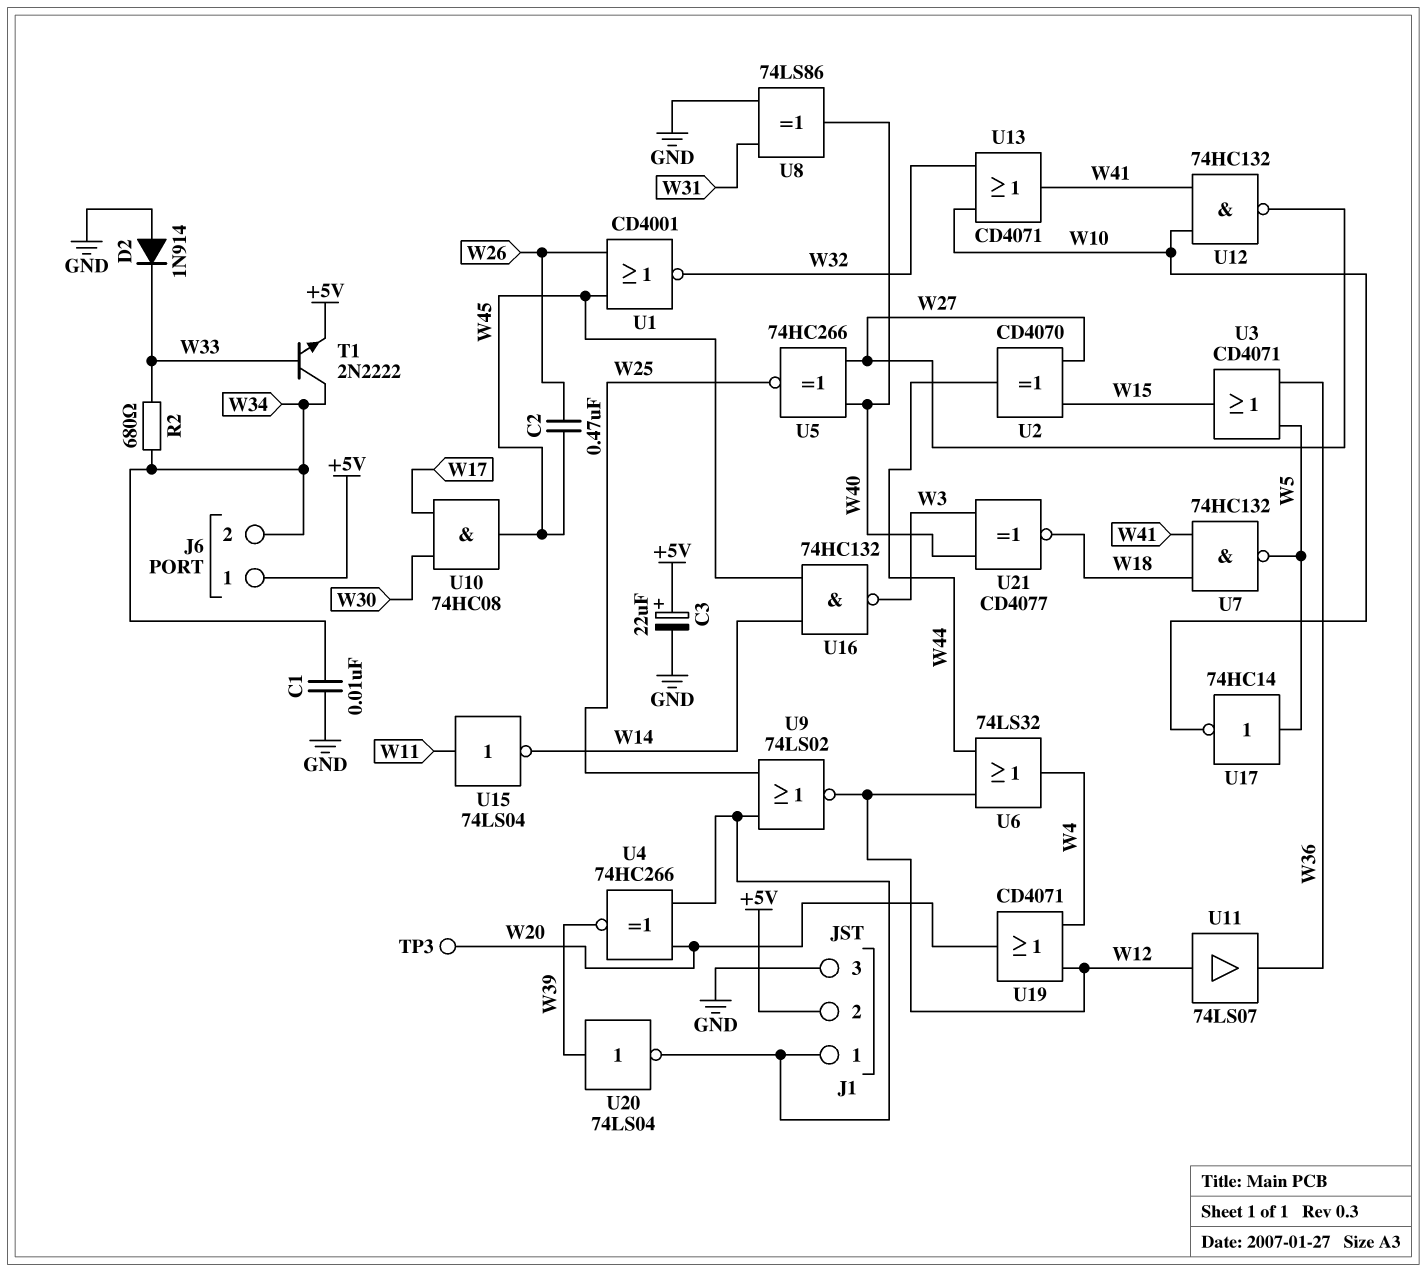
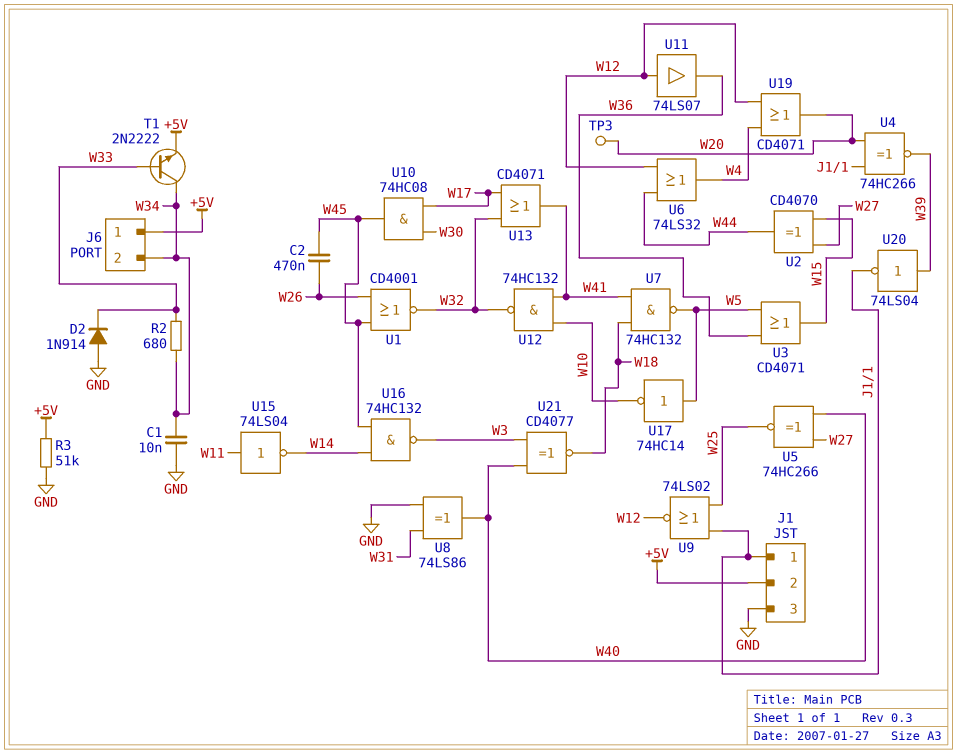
C3: 22uF (plus +5V, minus GND) -> none
R3: none -> 51k (+5V, GND)
U12: NAND 74HC132 (in W10, in W41, out W27) -> NAND 74HC132 (in W10, in W41, out W32)
U13: OR CD4071 (in W10, in W32, out W41) -> OR CD4071 (in W17, in W32, out W41)

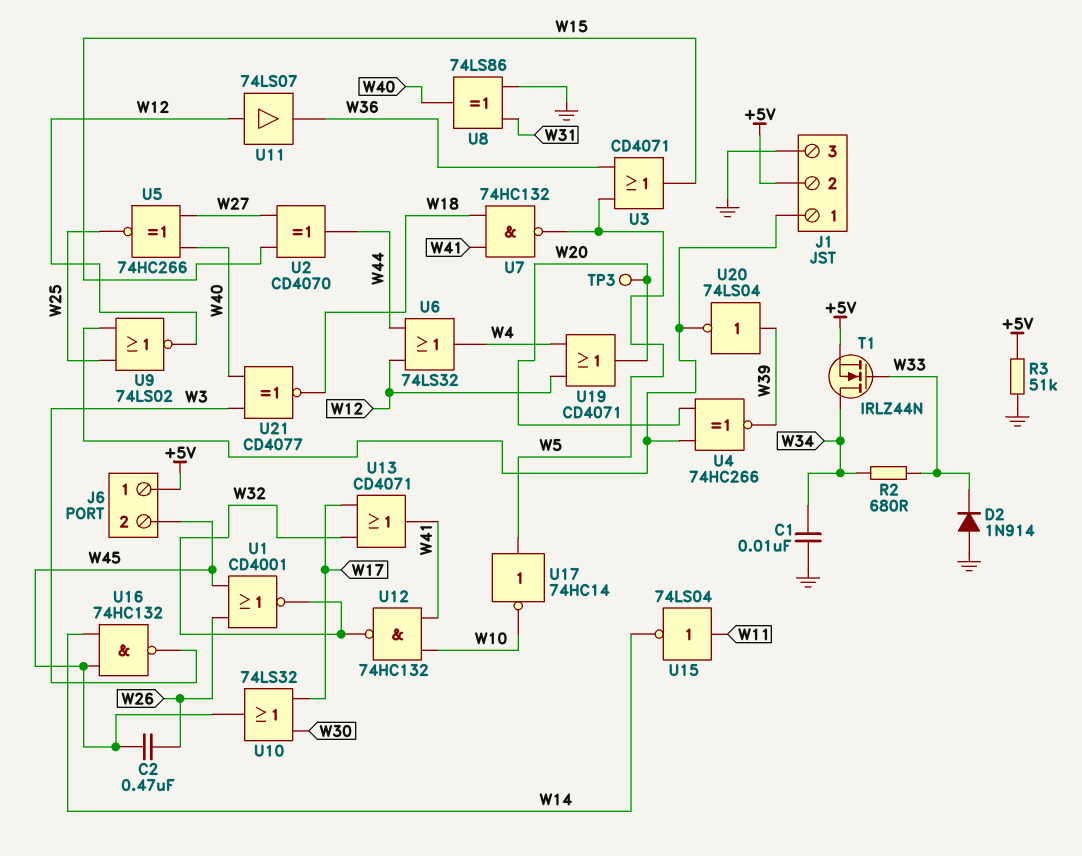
J6 pin 2: W34 -> W45
T1: NPN 2N2222 (B W33, C W34, E +5V) -> NMOS IRLZ44N (G W33, D W34, S +5V)
U10: AND 74HC08 (in W17, in W30, out W45) -> OR 74LS32 (in W17, in W30, out W45)

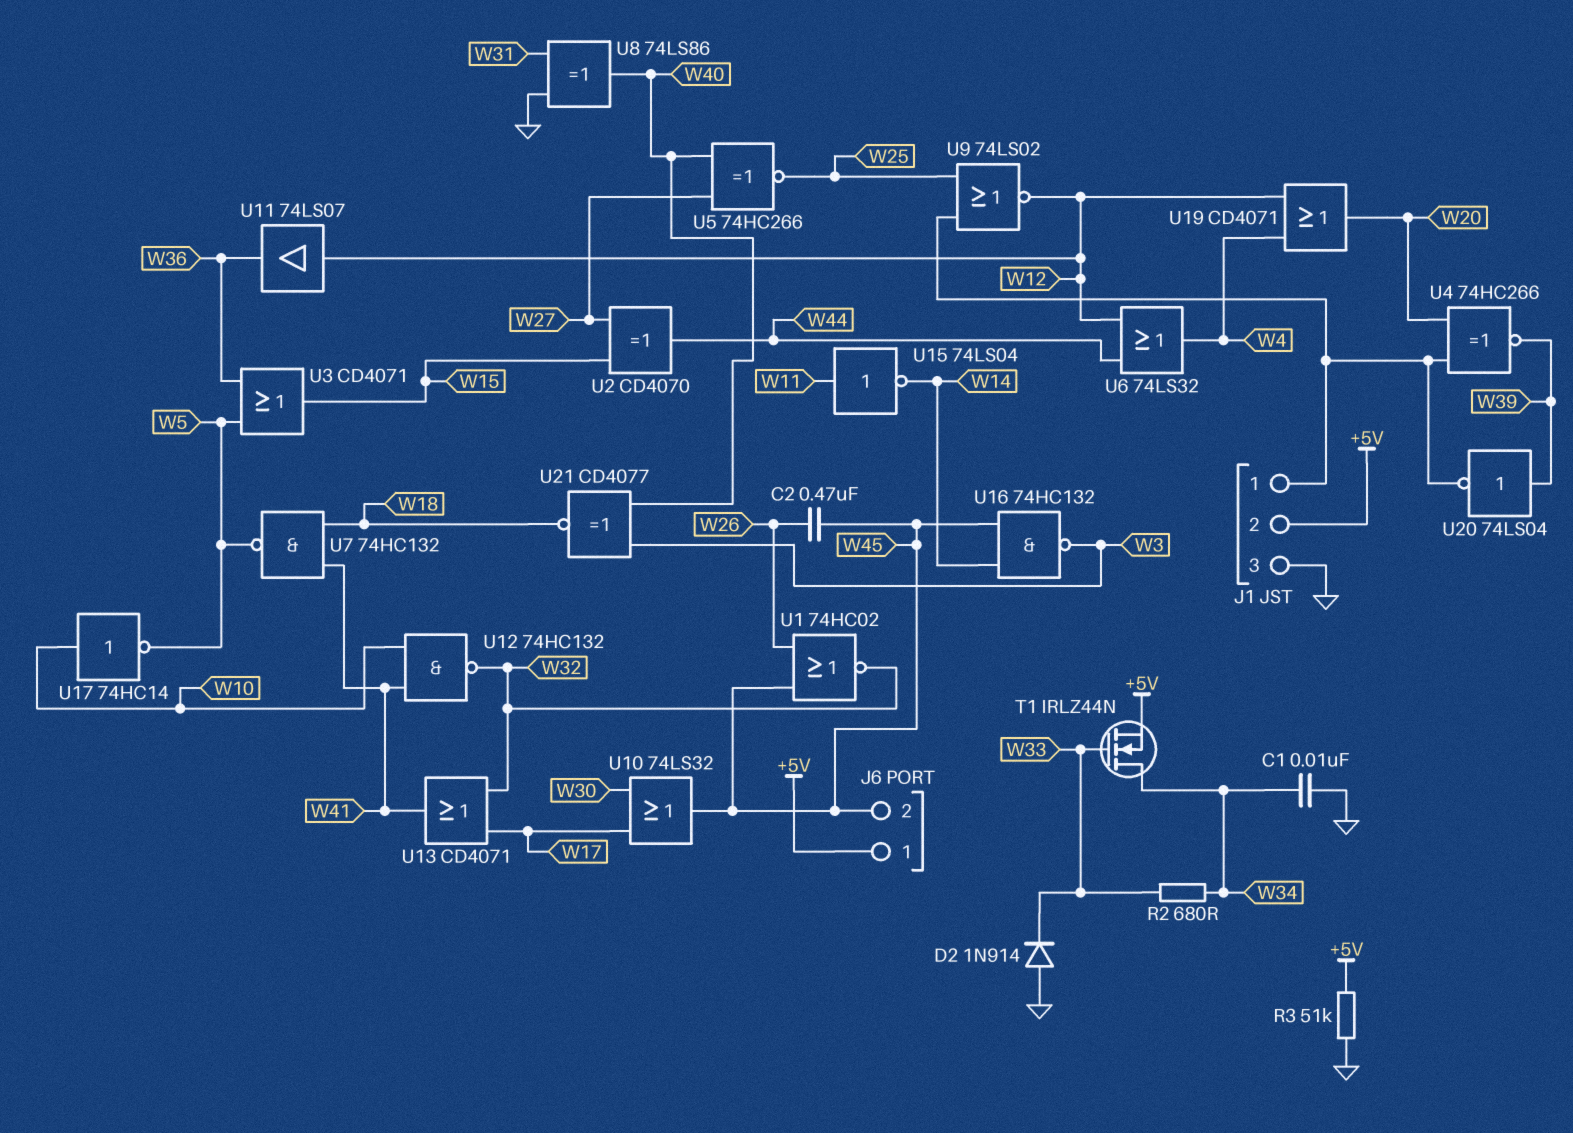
TP3: test point (W20) -> none
U1: NOR CD4001 (in W26, in W45, out W32) -> NOR 74HC02 (in W26, in W45, out W32)
U17: NOT 74HC14 (in W5, out W10) -> NOT 74HC14 (in W10, out W5)

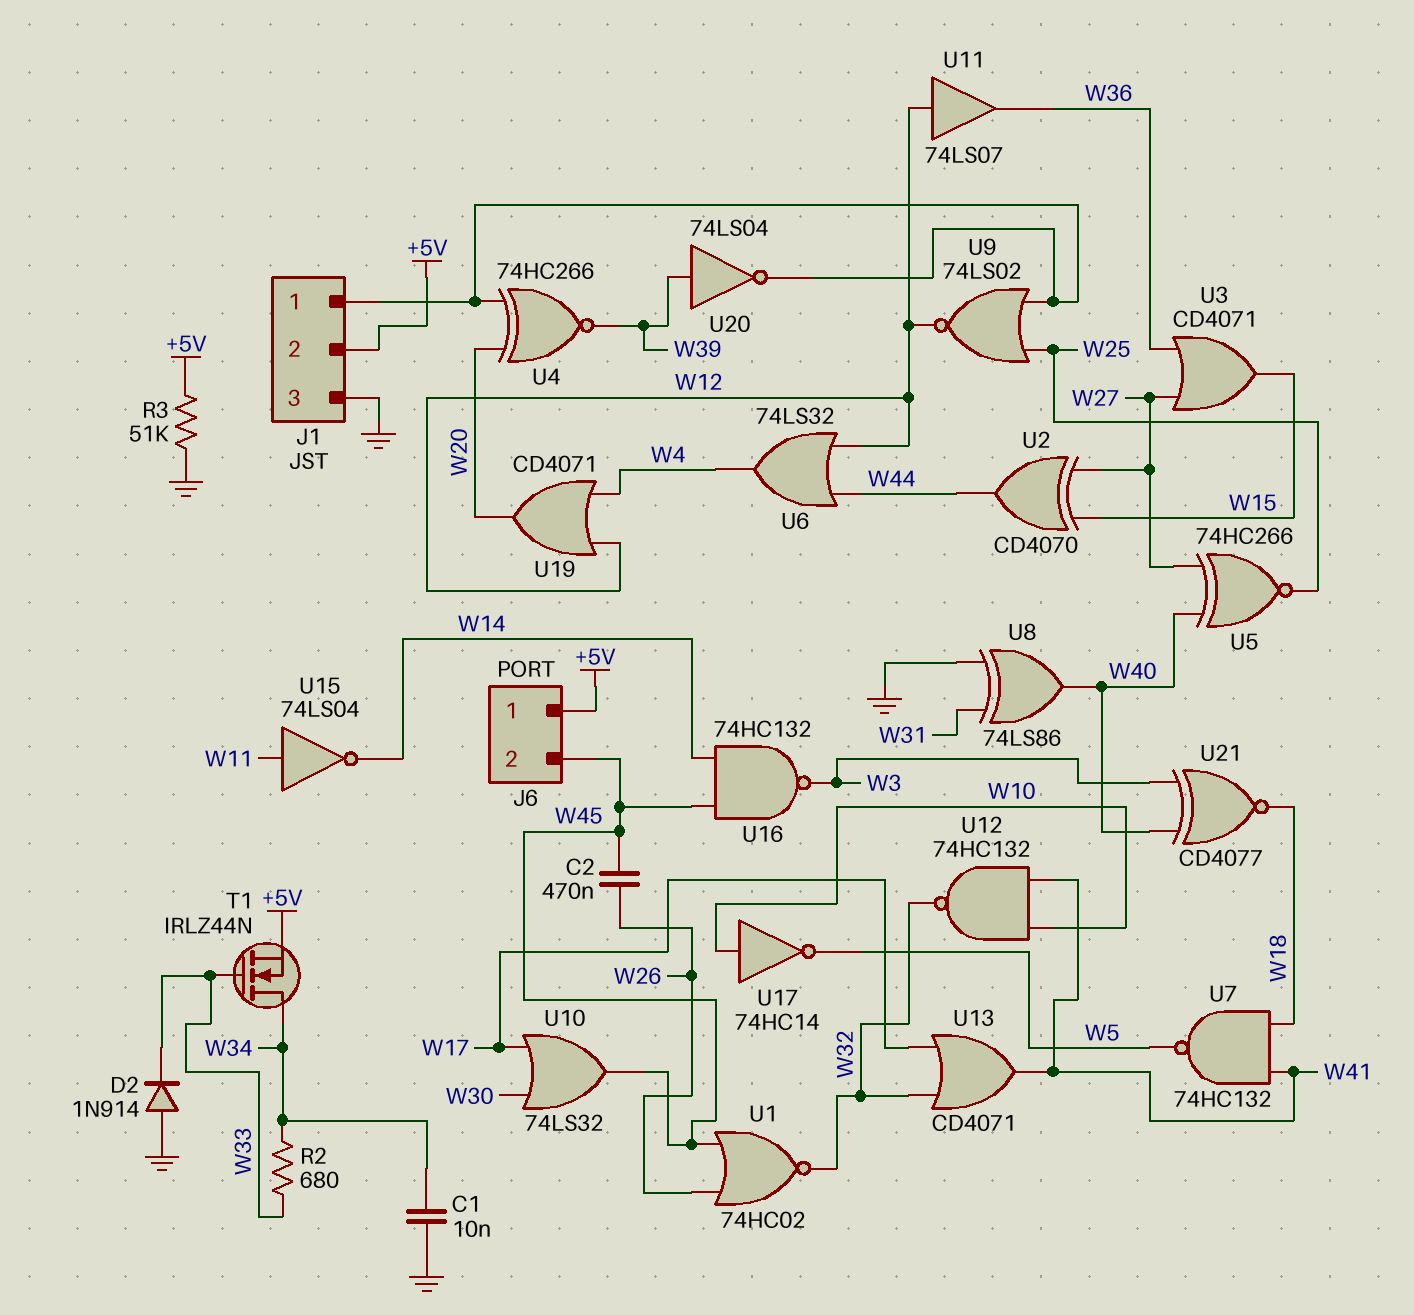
U3: OR CD4071 (in W5, in W36, out W15) -> OR CD4071 (in W27, in W36, out W15)

